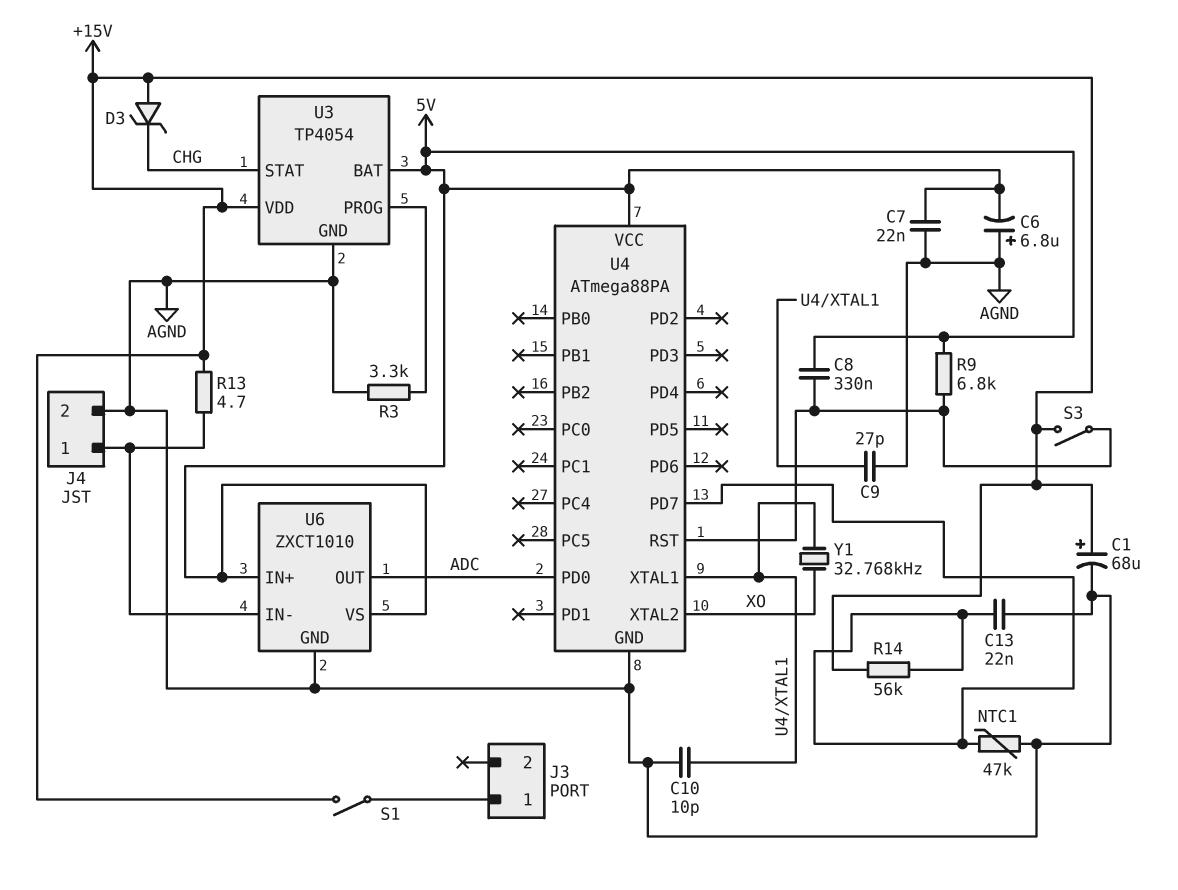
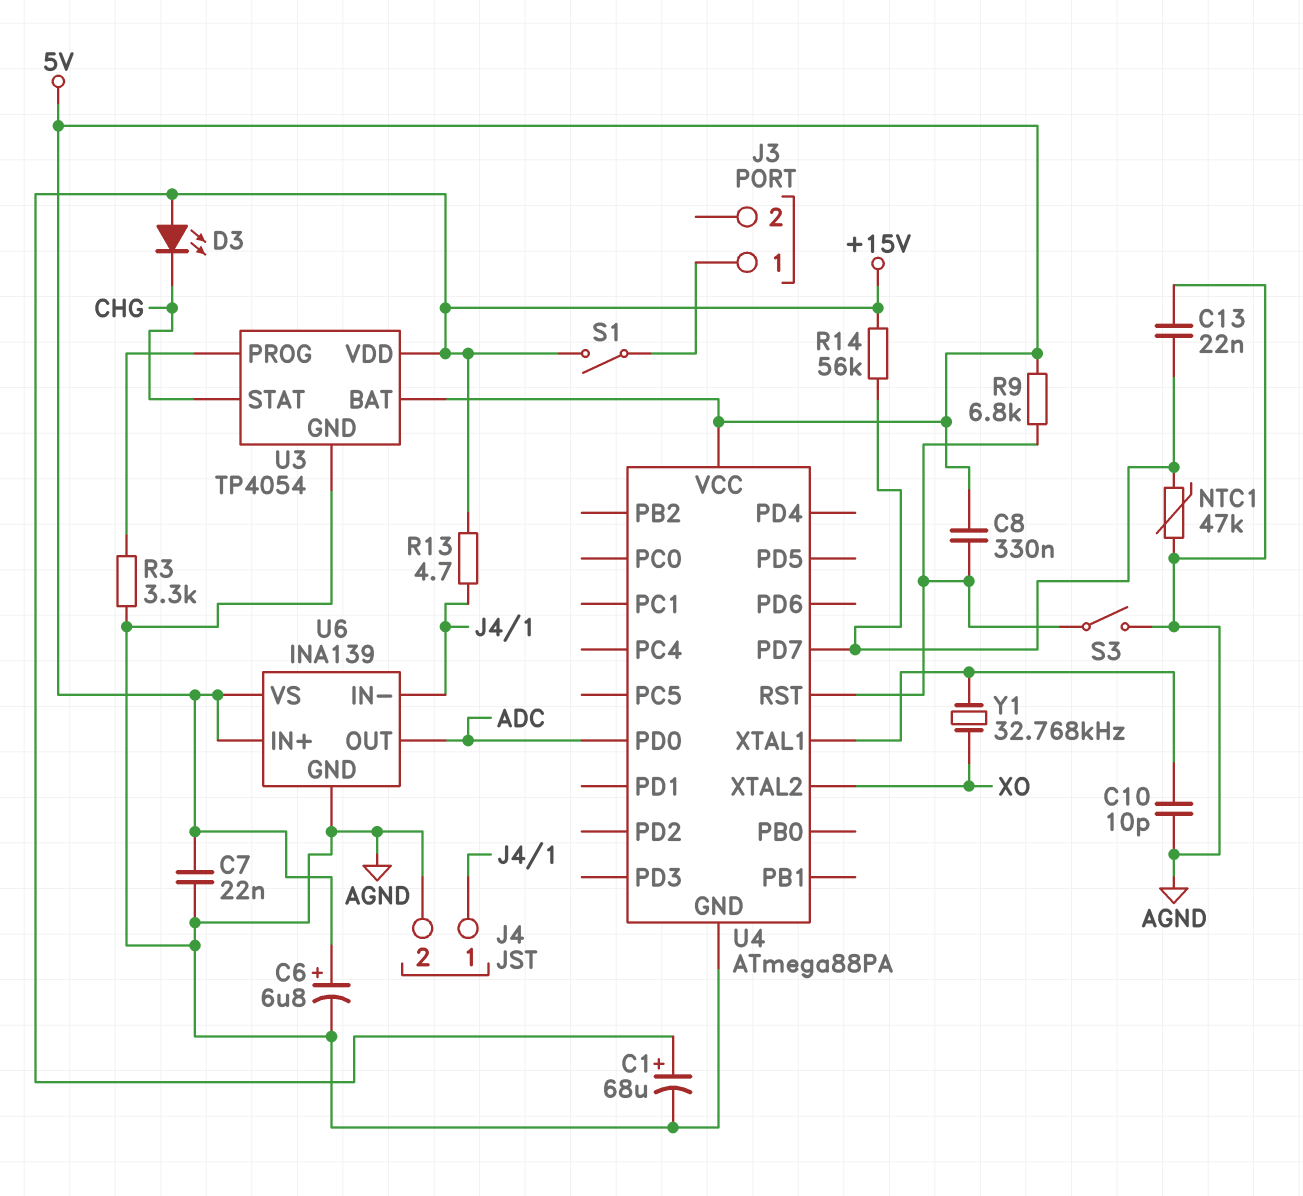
C6: 6.8uF (plus AGND, minus 5V) -> 6.8uF (plus 5V, minus AGND)
C9: 27pF (AGND, U4/XTAL1) -> none
D3: zener (A +15V, K CHG) -> LED (A +15V, K CHG)
S3: switch (+15V, U4/RST) -> switch (AGND, U4/RST)
U6: ZXCT1010 -> INA139

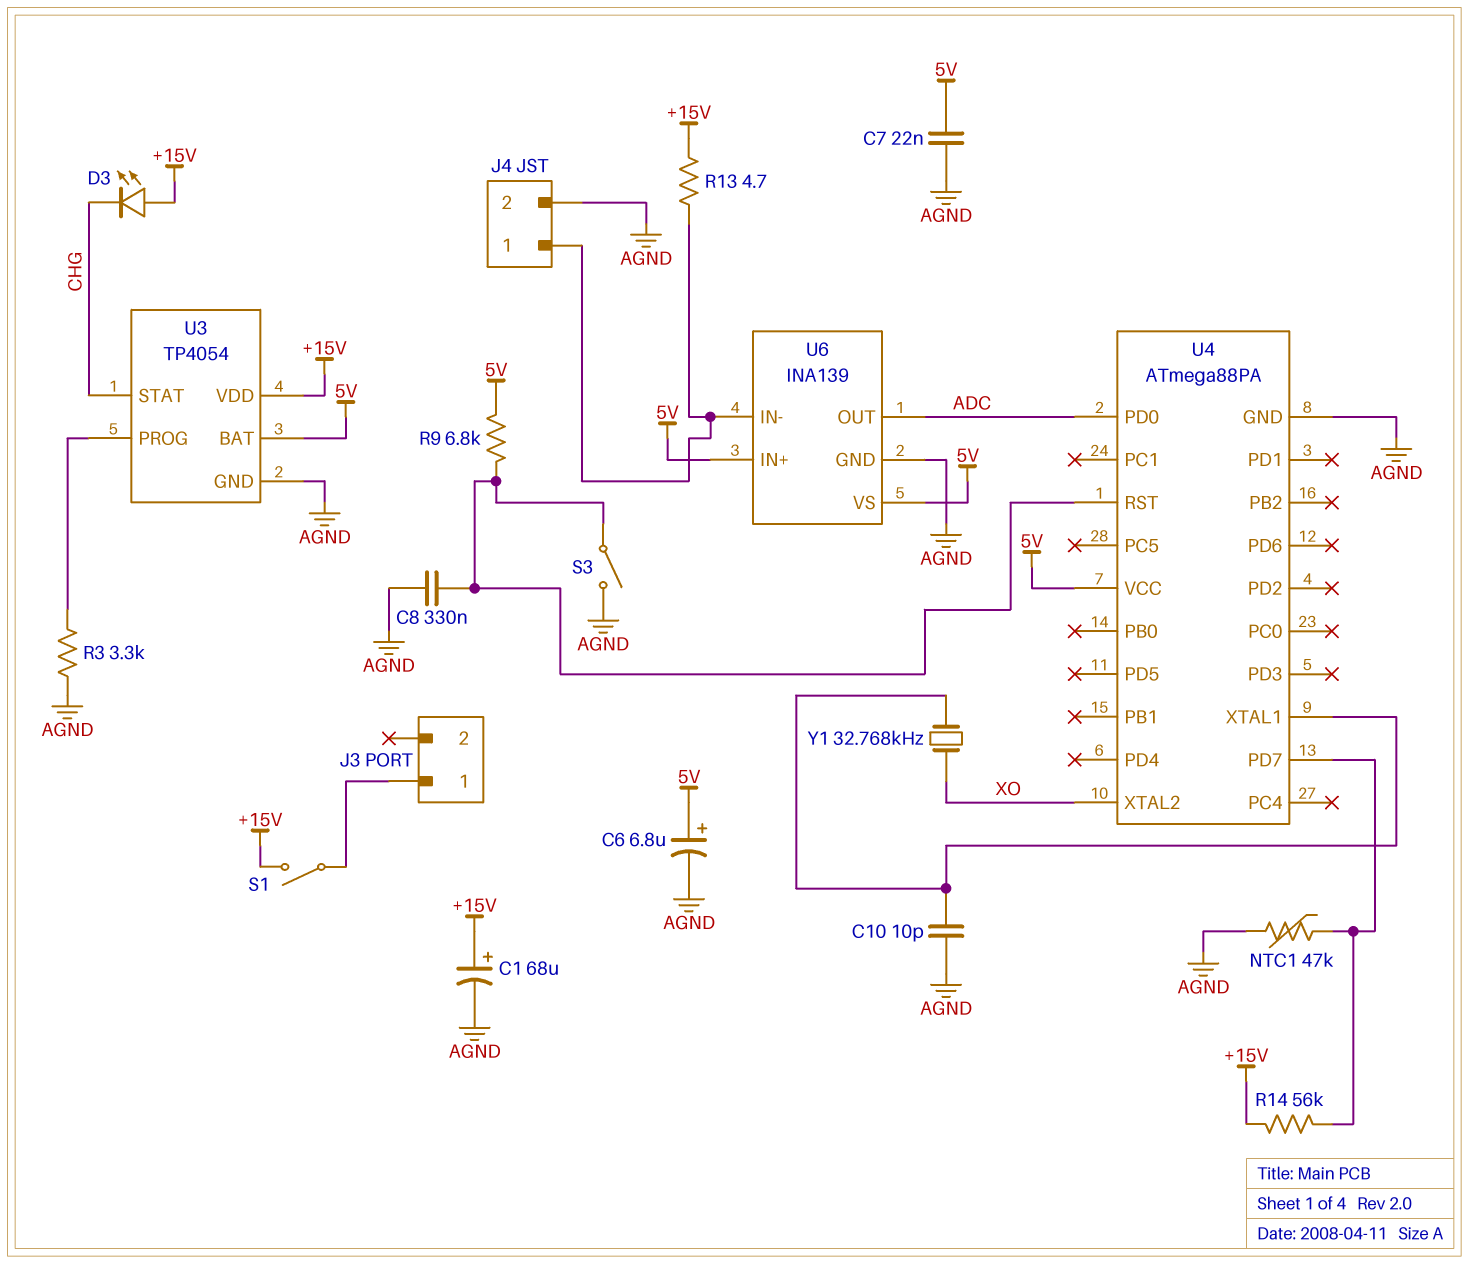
C8: 330nF (5V, U4/RST) -> 330nF (AGND, U4/RST)
C13: 22nF (AGND, U4/PD7) -> none

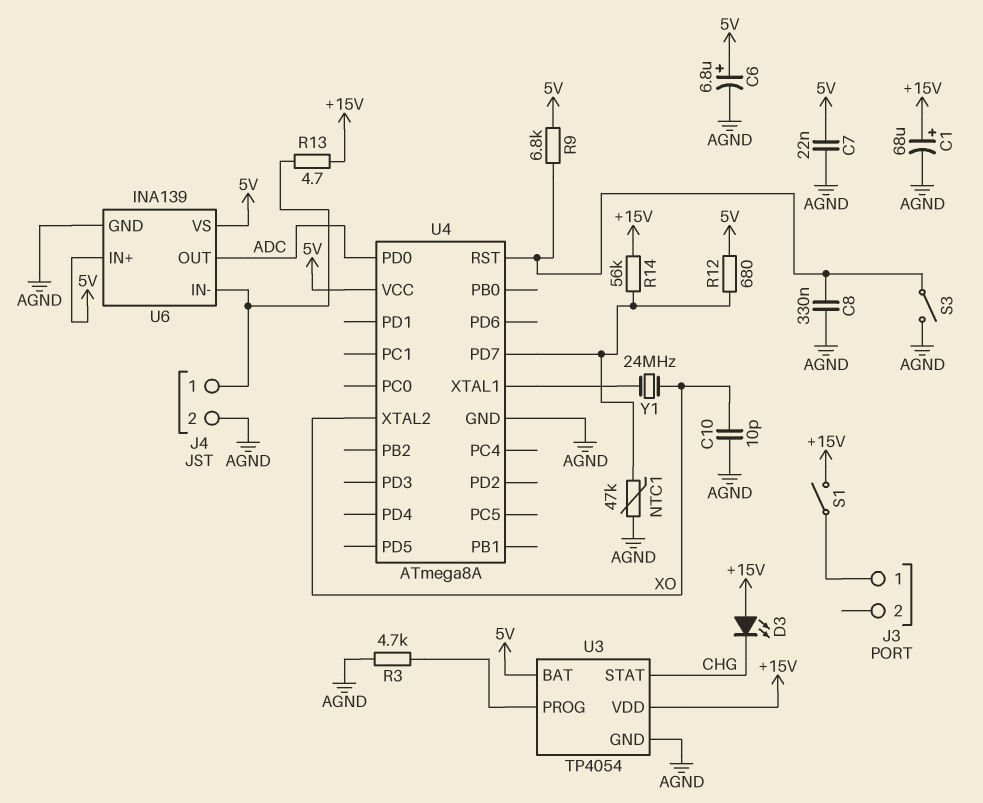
C10: 10pF (AGND, U4/XTAL1) -> 10pF (AGND, XO)
R3: 3.3k (AGND, U3/PROG) -> 4.7k (AGND, U3/PROG)
R12: none -> 680 (5V, U4/PD7)
U4: ATmega88PA -> ATmega8A
Y1: 32.768kHz (U4/XTAL1, XO) -> 24MHz (U4/XTAL1, XO)

